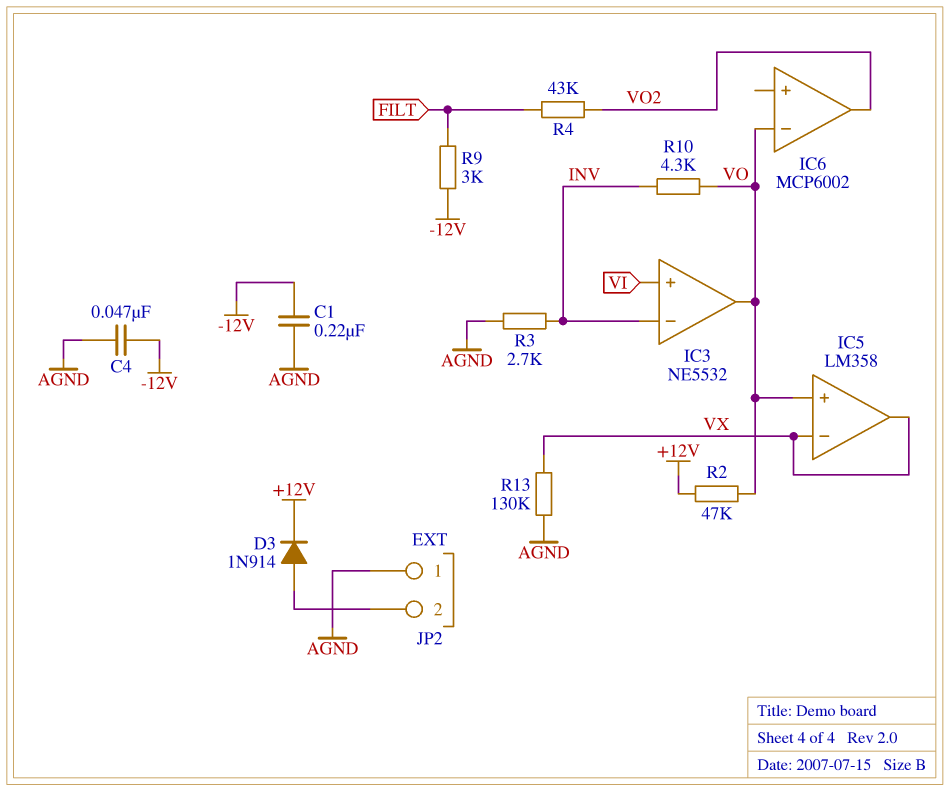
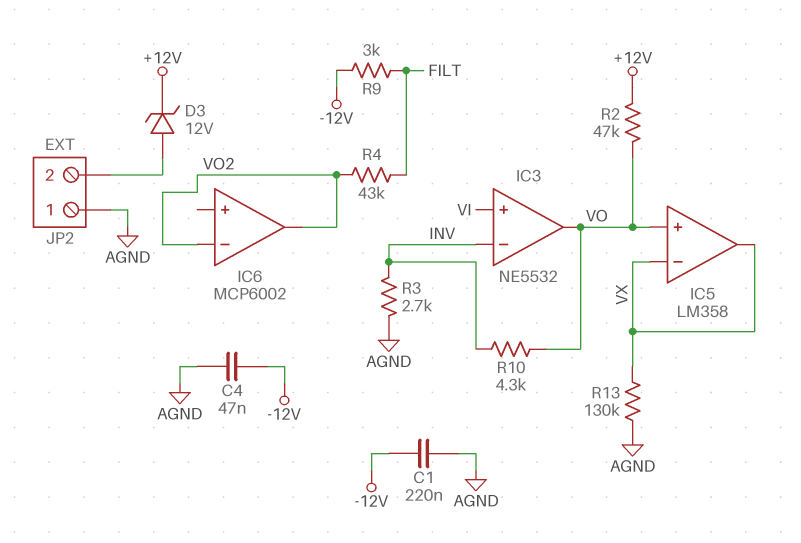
D3: diode 1N914 (A JP2/2, K +12V) -> zener 12V (A JP2/2, K +12V)
IC6 pin in-: VO -> VO2

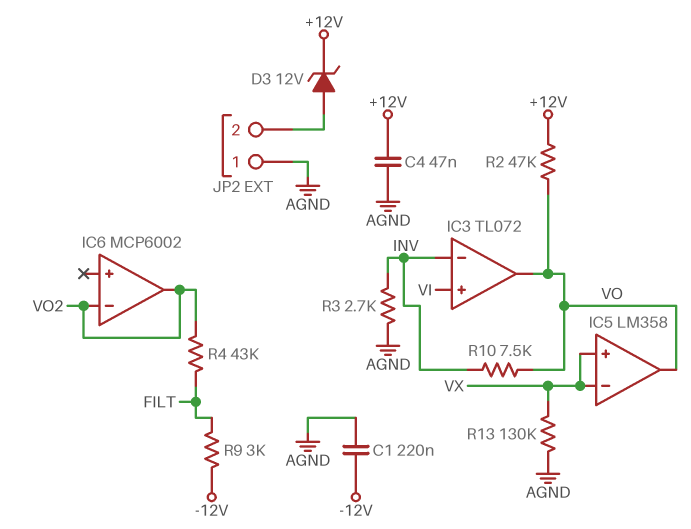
C4: 47nF (-12V, AGND) -> 47nF (+12V, AGND)
IC3: NE5532 -> TL072
IC5 pin in+: VO -> VX
IC5 pin out: VX -> VO
R10: 4.3k (INV, VO) -> 7.5k (INV, VO)

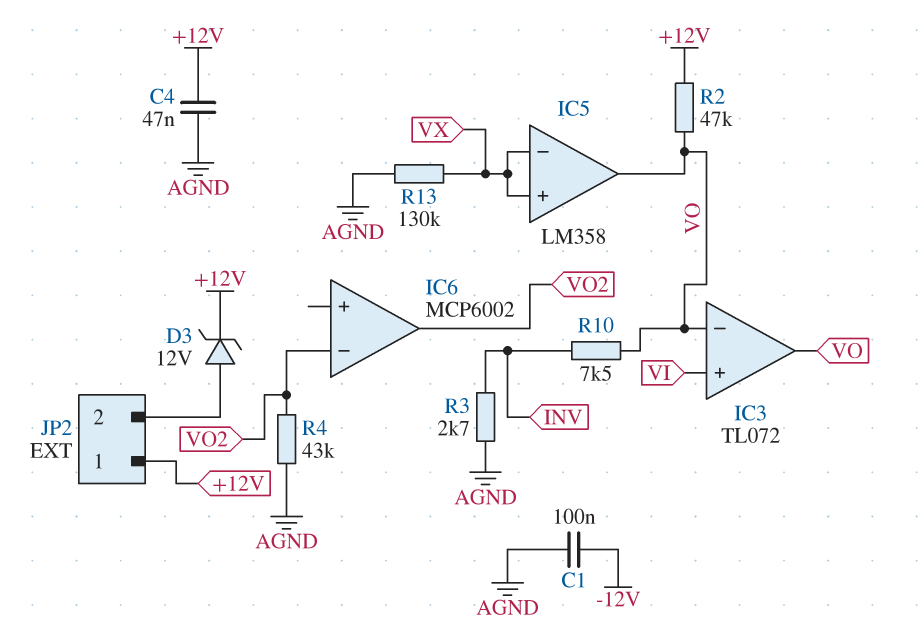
C1: 220nF (-12V, AGND) -> 100nF (-12V, AGND)
IC3 pin in-: INV -> VO
JP2 pin 1: AGND -> +12V
R4: 43k (FILT, VO2) -> 43k (AGND, VO2)
R9: 3k (-12V, FILT) -> none

